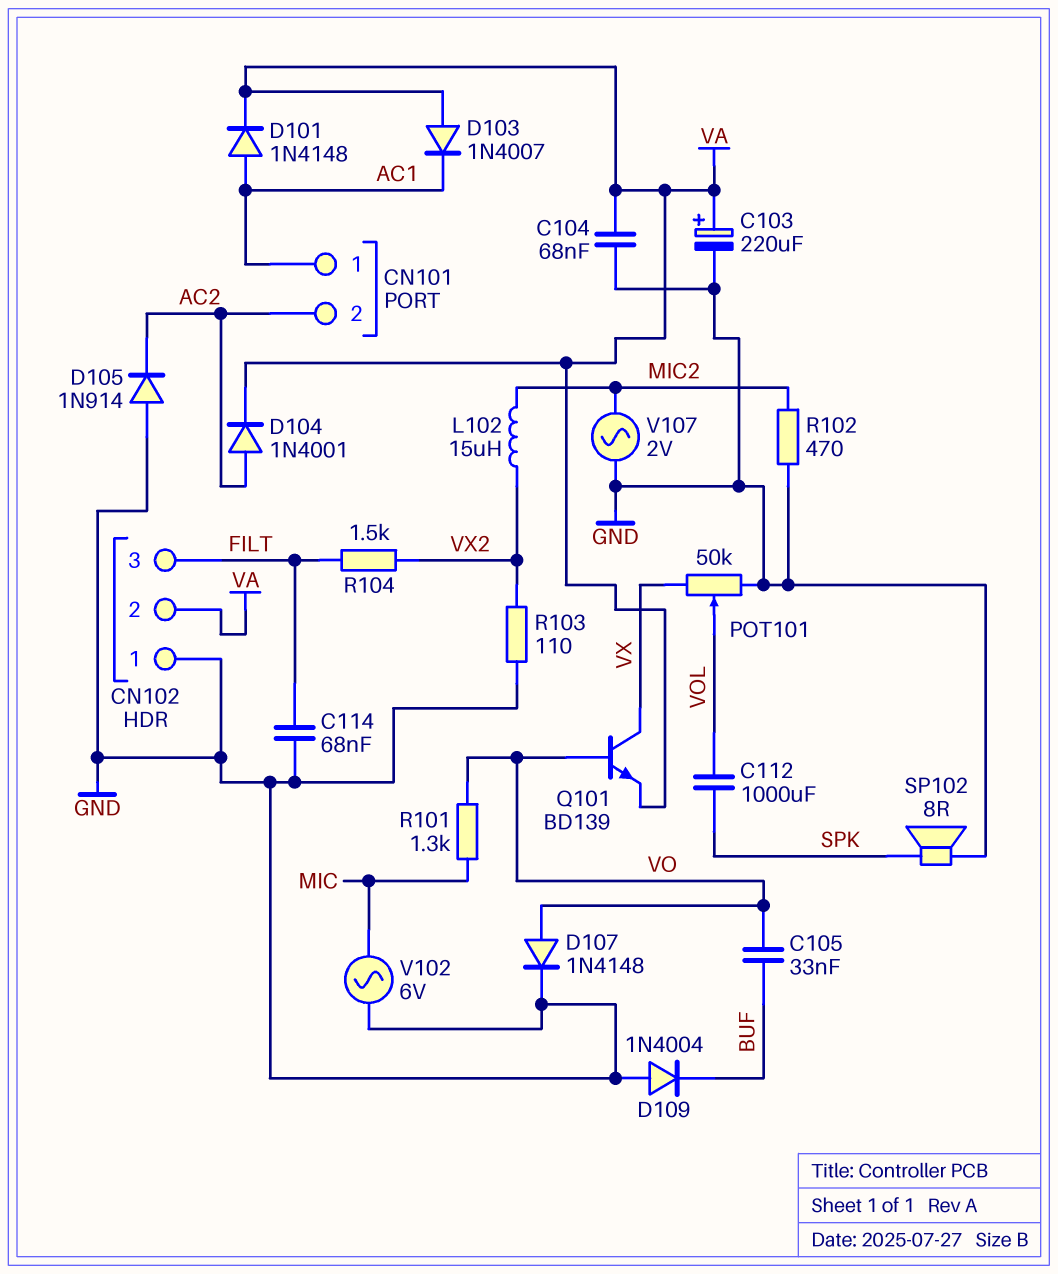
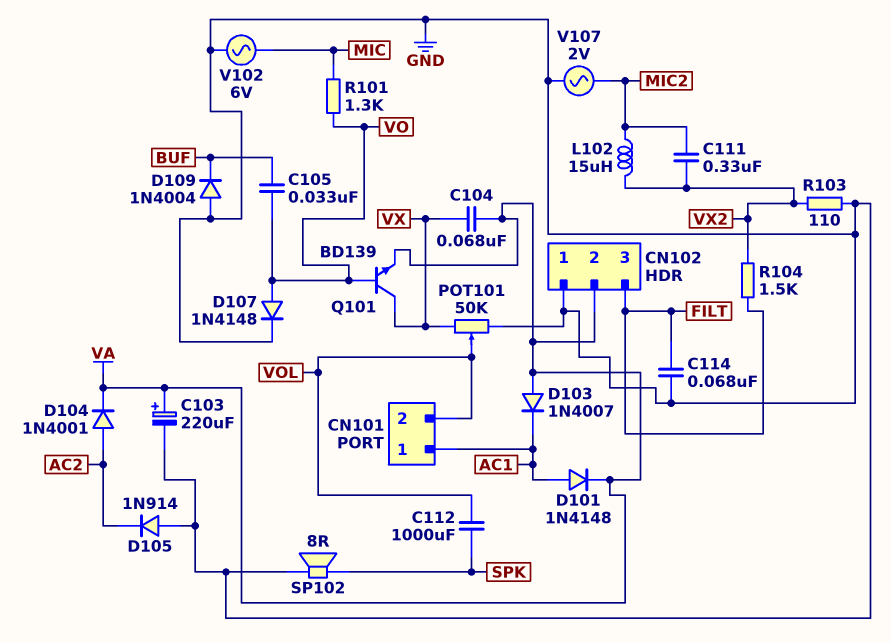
C104: 68nF (GND, VA) -> 68nF (VA, VX)
C111: none -> 330nF (MIC2, VX2)
CN101 pin 2: AC2 -> VOL
R102: 470 (GND, MIC2) -> none

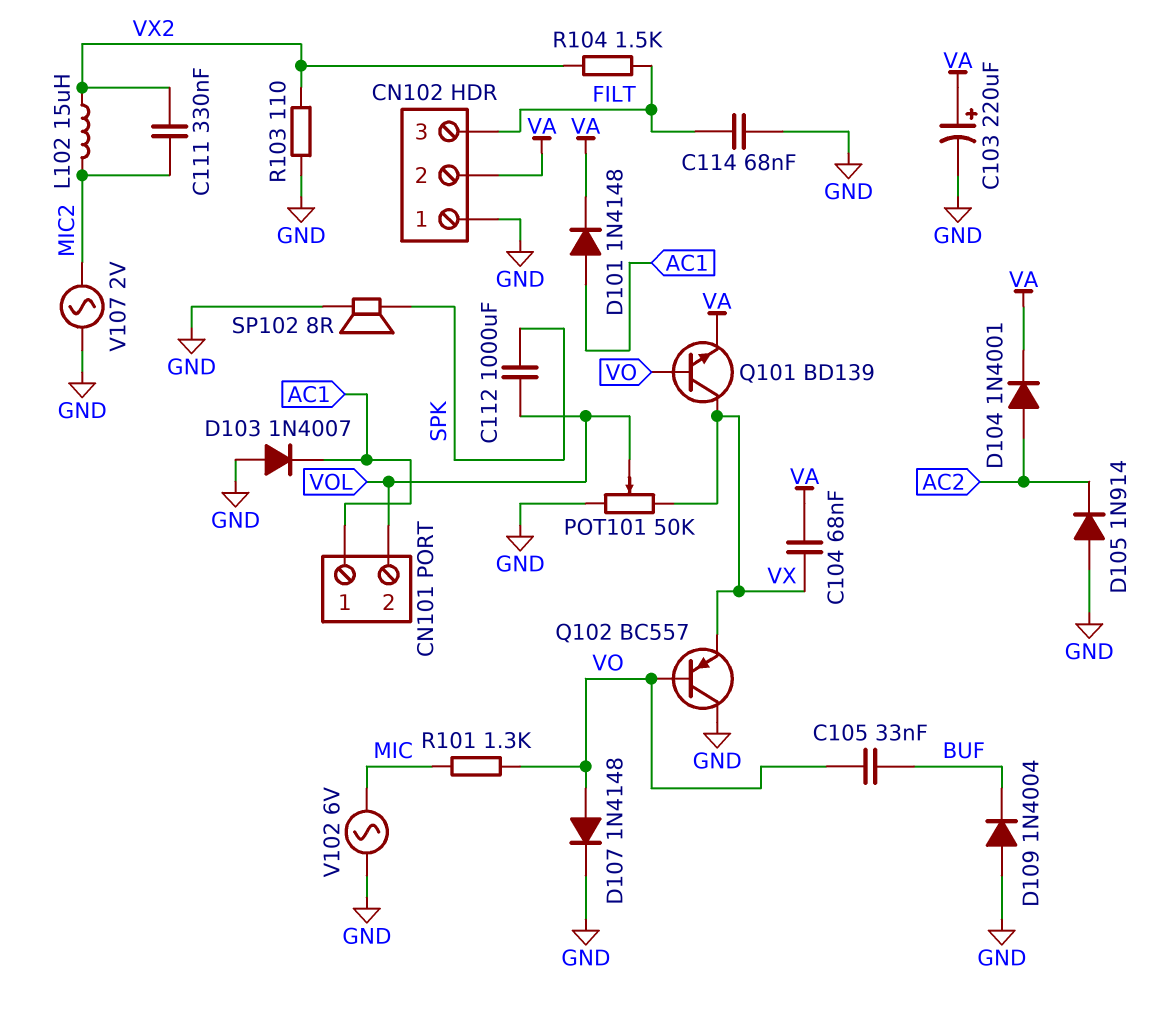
D103: diode 1N4007 (A VA, K AC1) -> diode 1N4007 (A GND, K AC1)
Q102: none -> PNP BC557 (B VO, C GND, E VX)

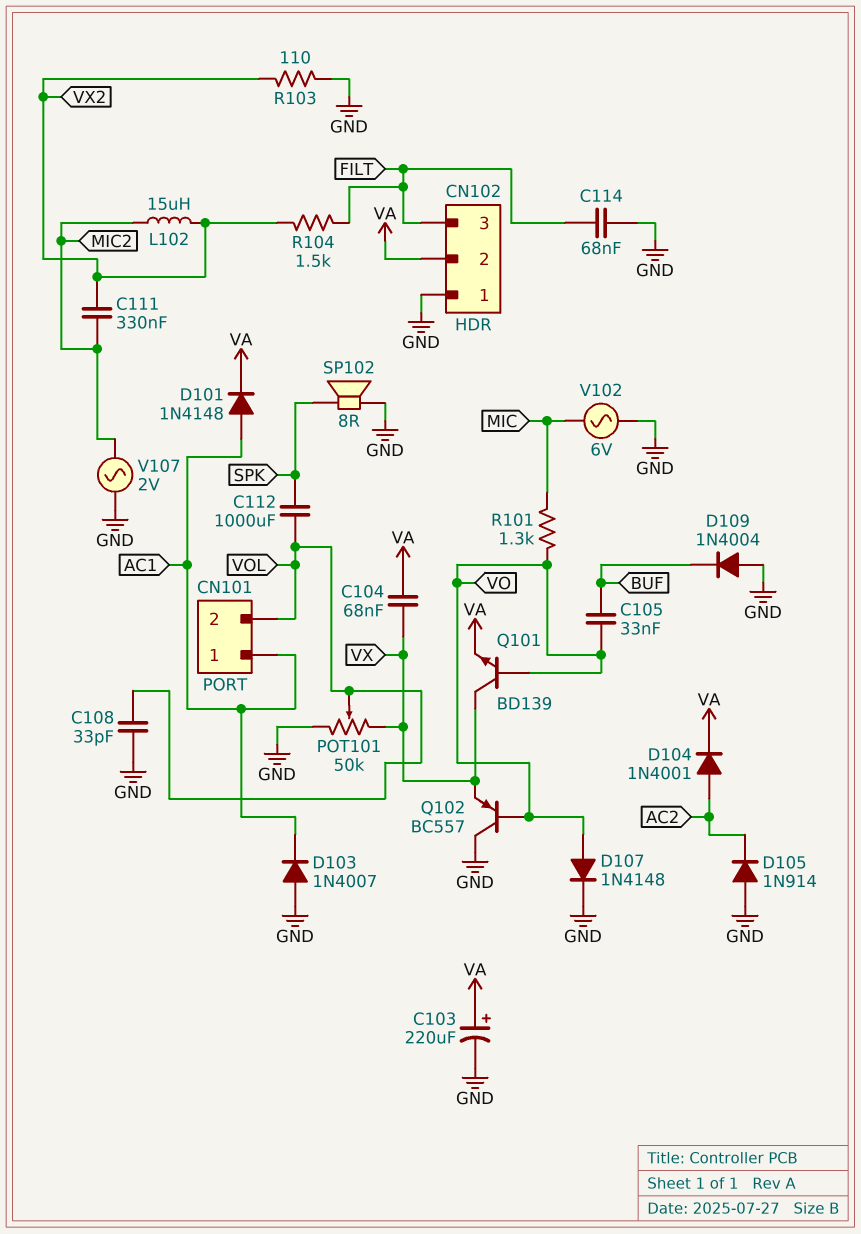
C108: none -> 33pF (GND, VOL)

